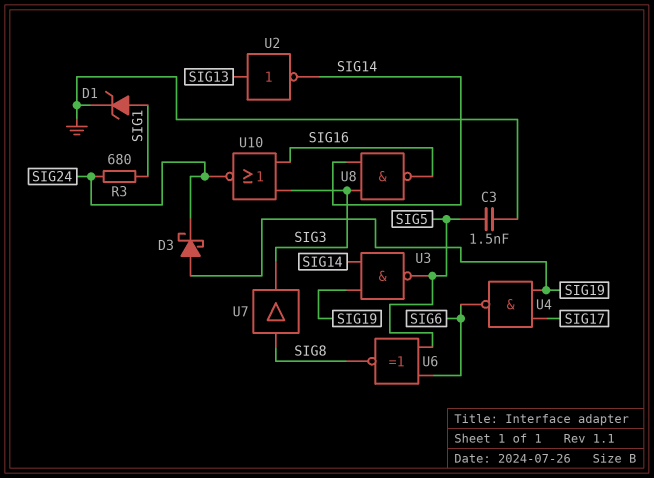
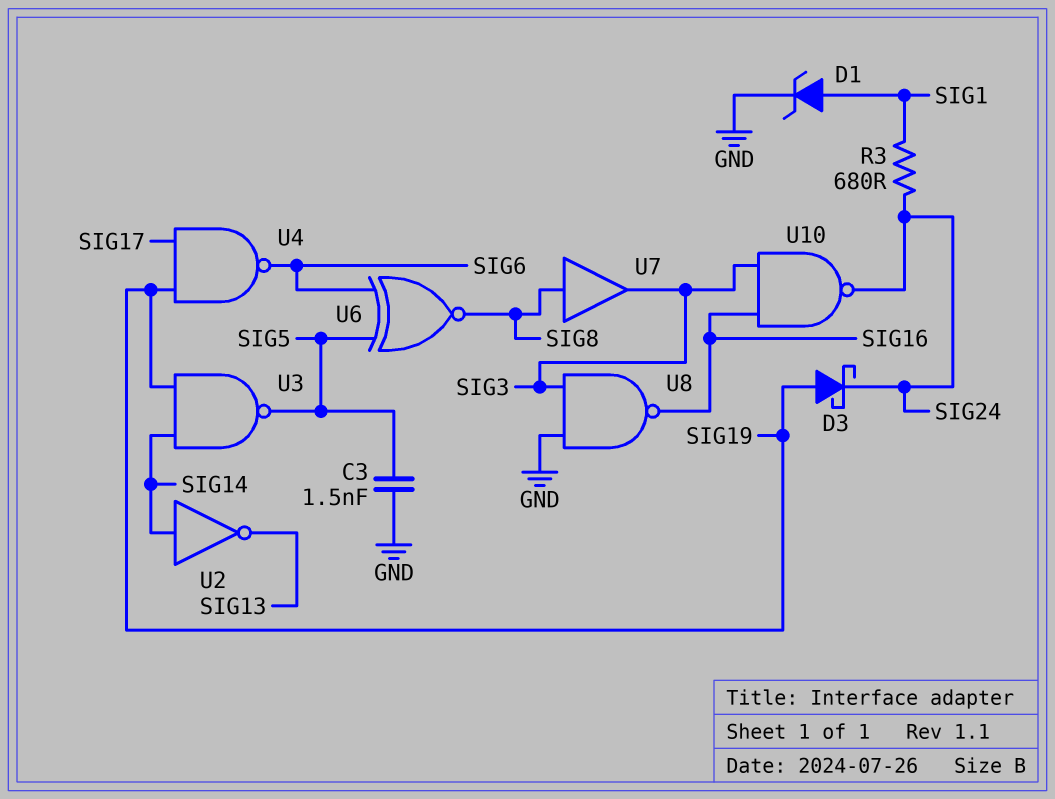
U2: NOT (in SIG13, out SIG14) -> NOT (in SIG14, out SIG13)
U8: NAND (in SIG3, in SIG14, out SIG16) -> NAND (in GND, in SIG3, out SIG16)
U10: NOR (in SIG3, in SIG16, out SIG24) -> NAND (in SIG3, in SIG16, out SIG24)

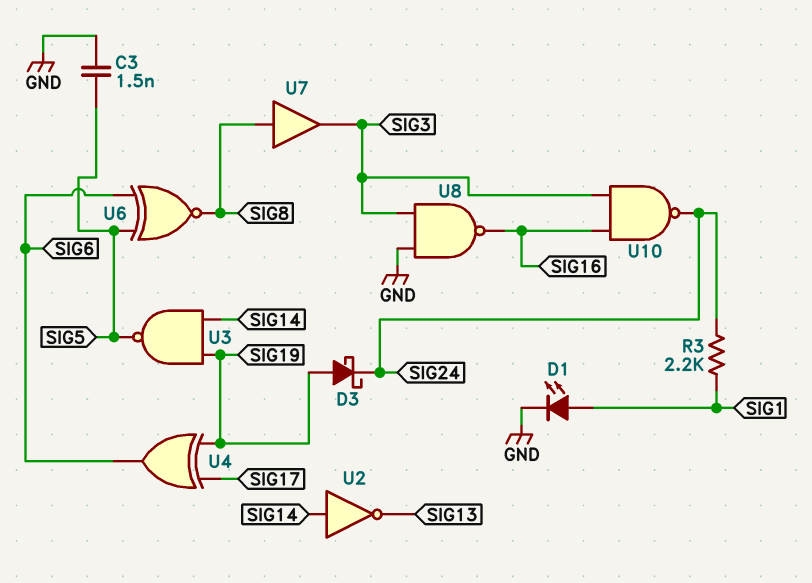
D1: zener (A SIG1, K GND) -> LED (A SIG1, K GND)
R3: 680 (SIG1, SIG24) -> 2.2k (SIG1, SIG24)
U4: NAND (in SIG17, in SIG19, out SIG6) -> XOR (in SIG17, in SIG19, out SIG6)

